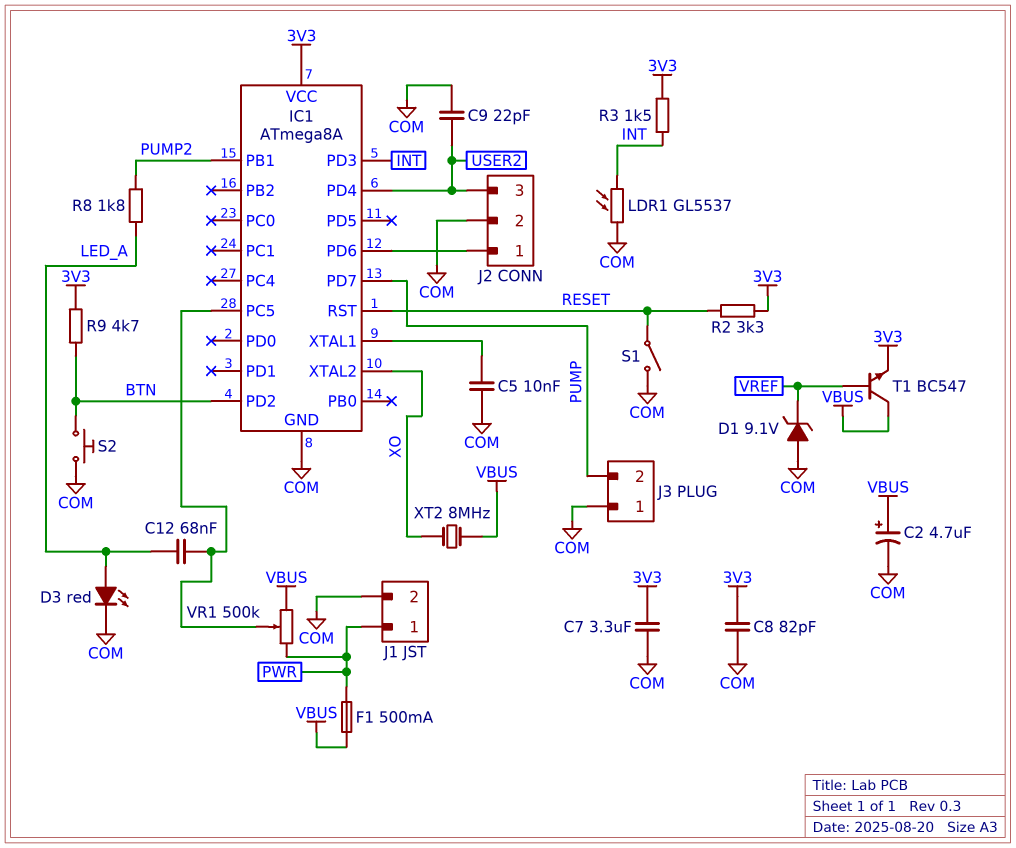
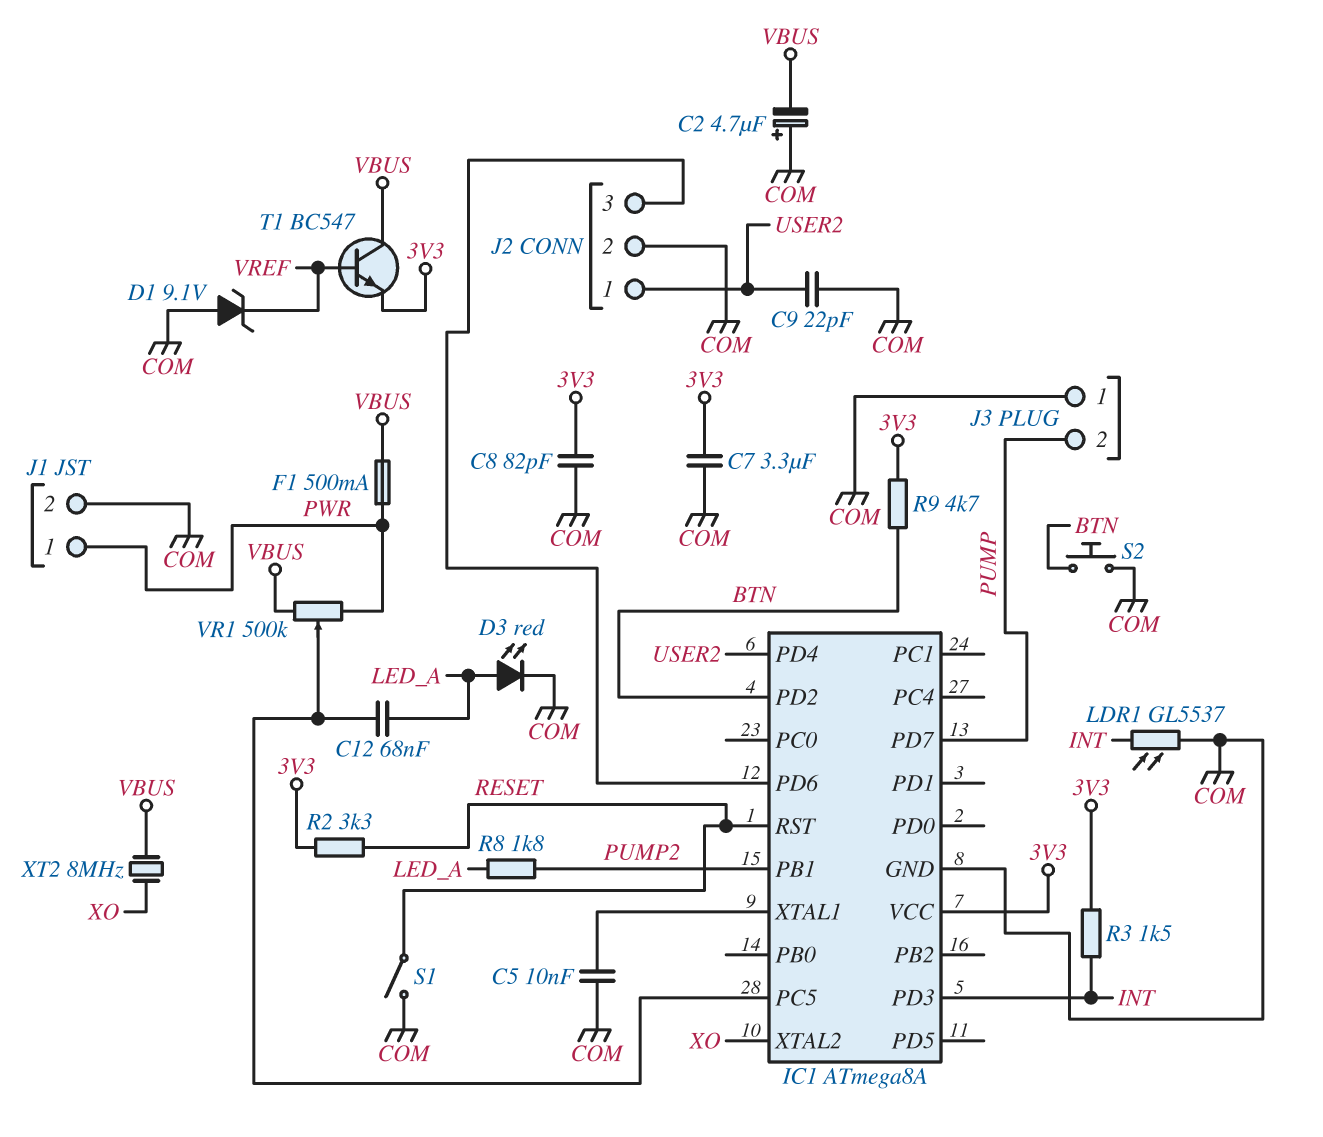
C2: 4.7uF (plus VBUS, minus COM) -> 4.7uF (plus COM, minus VBUS)
J2 pin 1: IC1/PD6 -> USER2
J2 pin 3: USER2 -> IC1/PD6

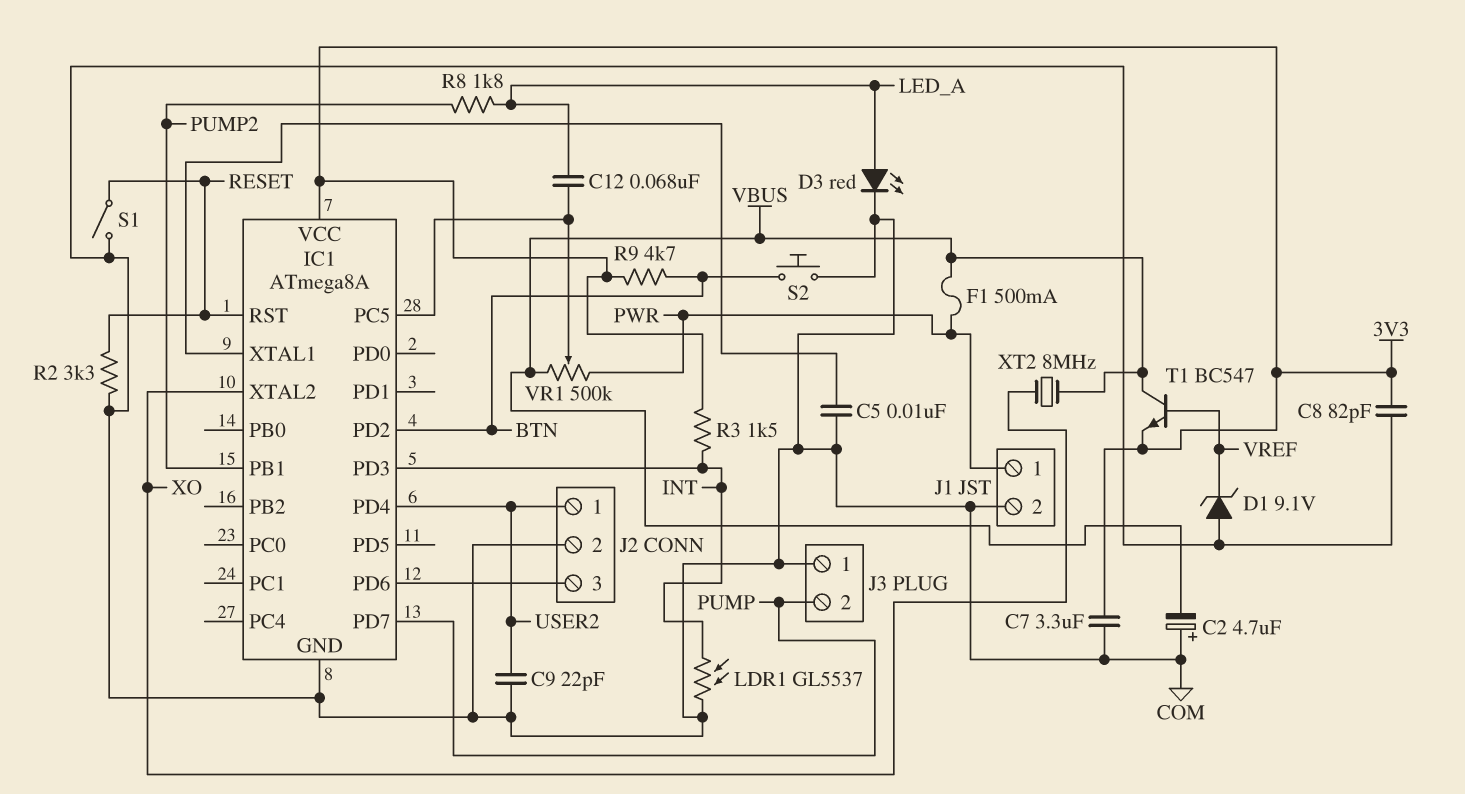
R2: 3.3k (3V3, RESET) -> 3.3k (COM, RESET)

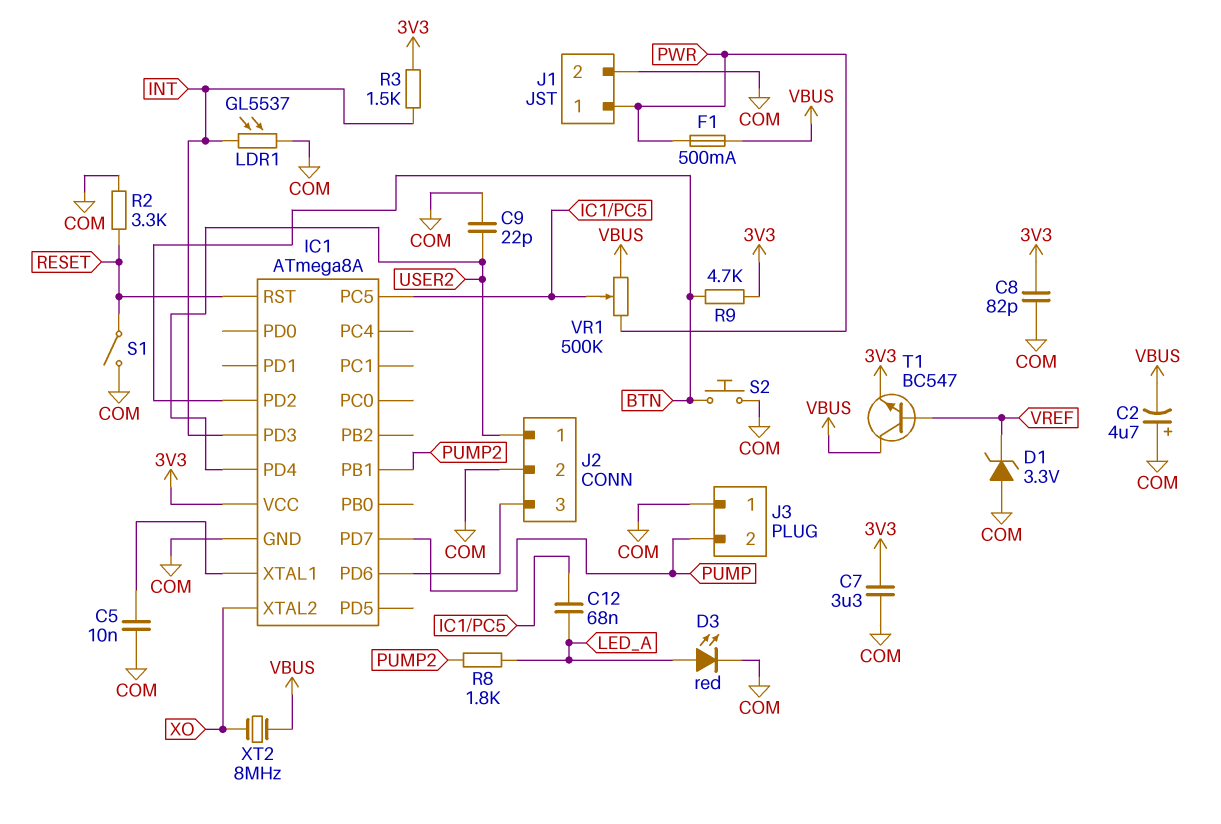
D1: zener 9.1V (A COM, K VREF) -> zener 3.3V (A COM, K VREF)

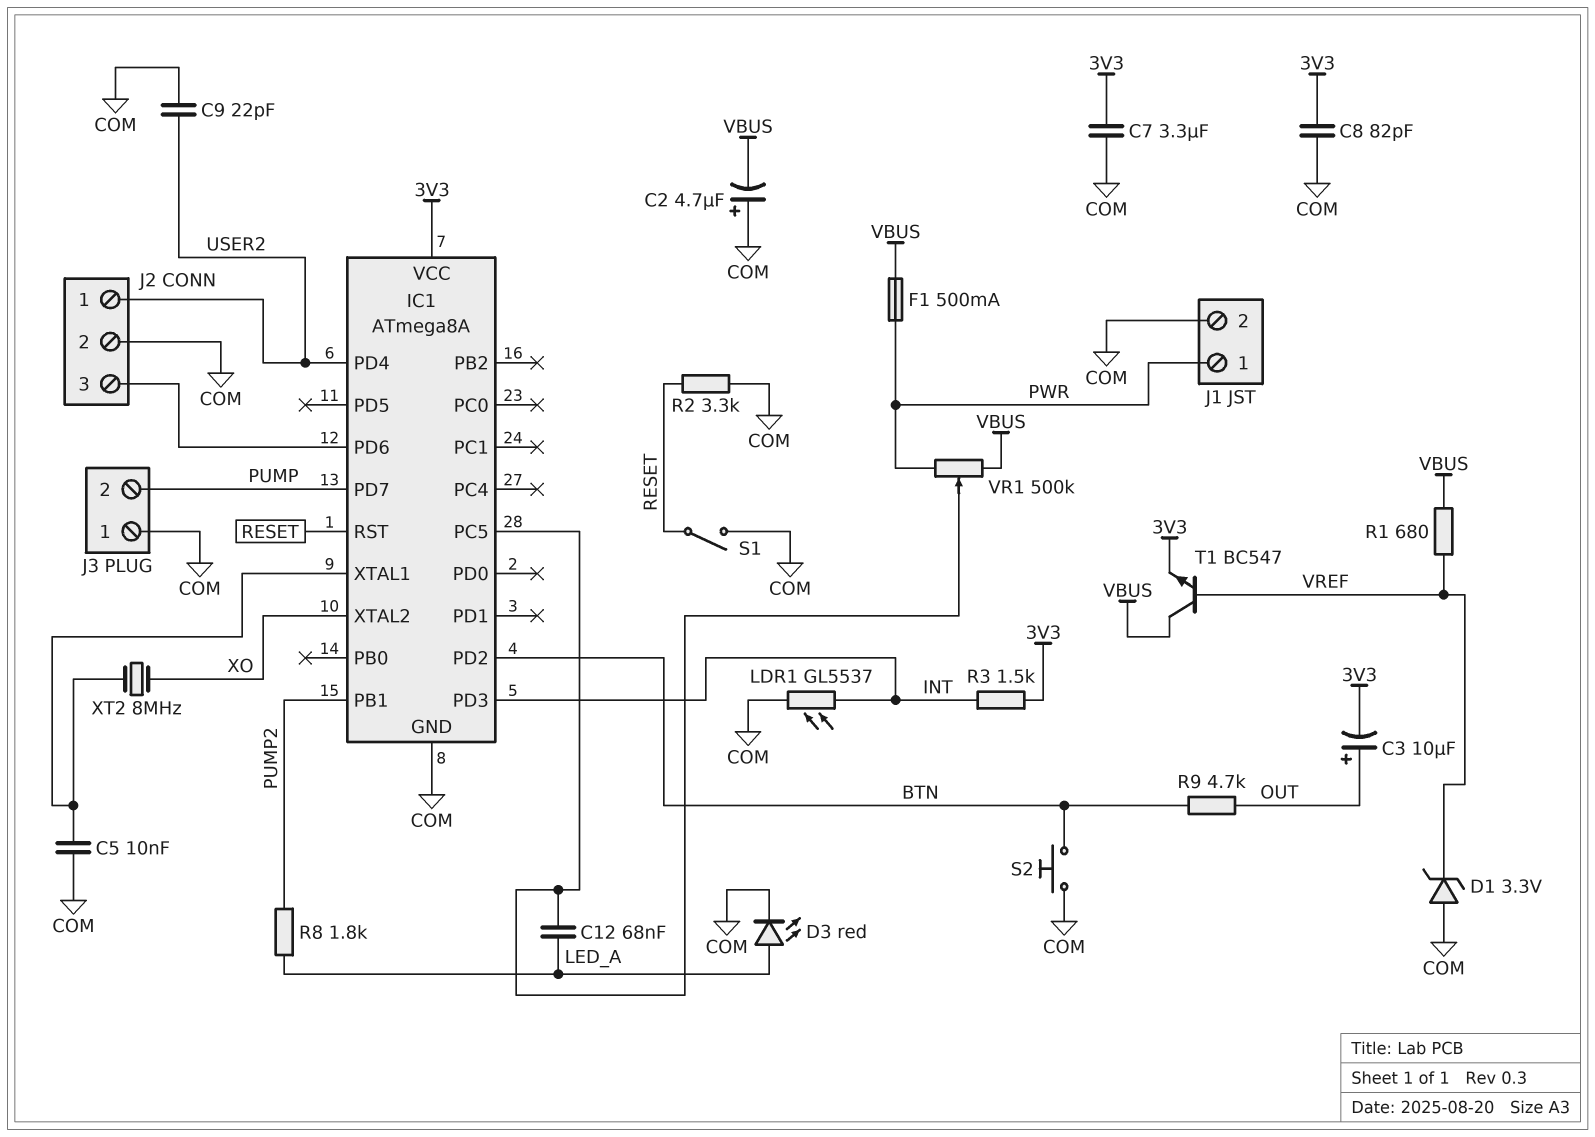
C3: none -> 10uF (plus OUT, minus 3V3)
R1: none -> 680 (VBUS, VREF)
R9: 4.7k (3V3, BTN) -> 4.7k (BTN, OUT)
XT2: 8MHz (VBUS, XO) -> 8MHz (IC1/XTAL1, XO)

